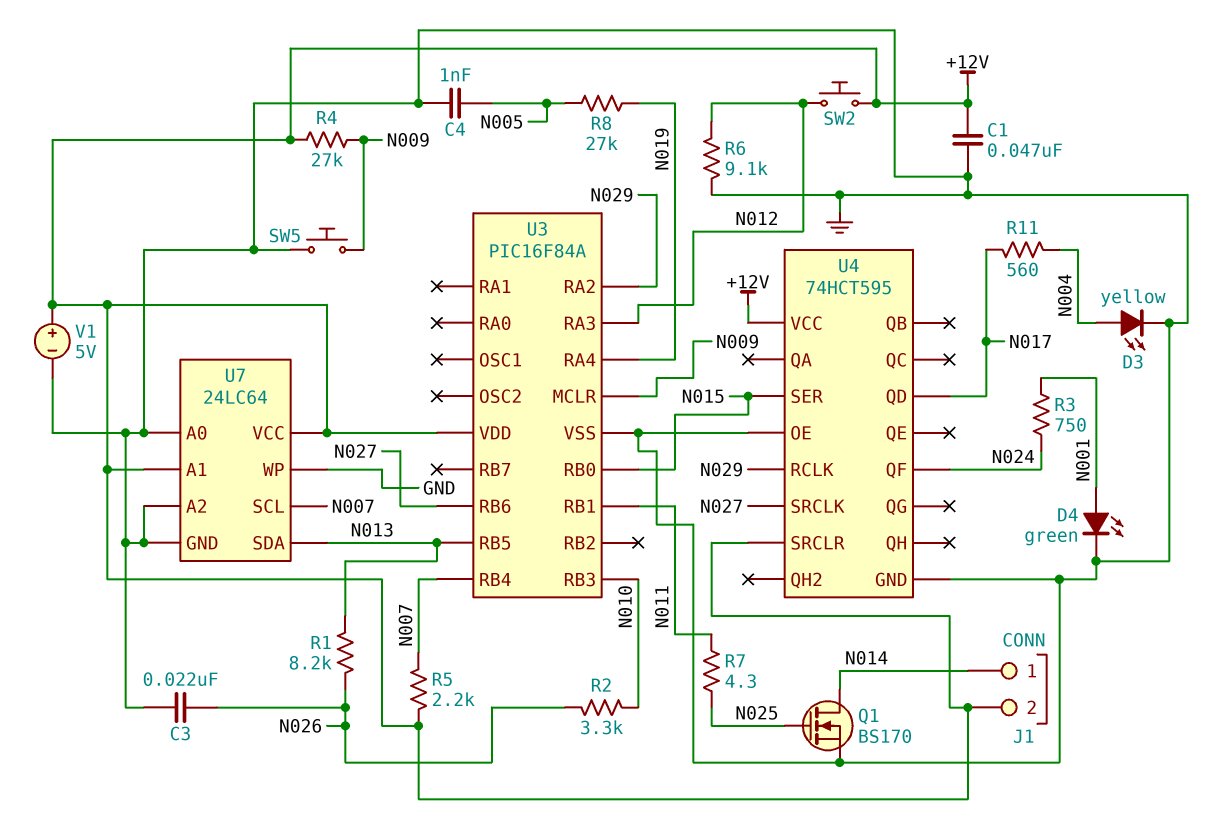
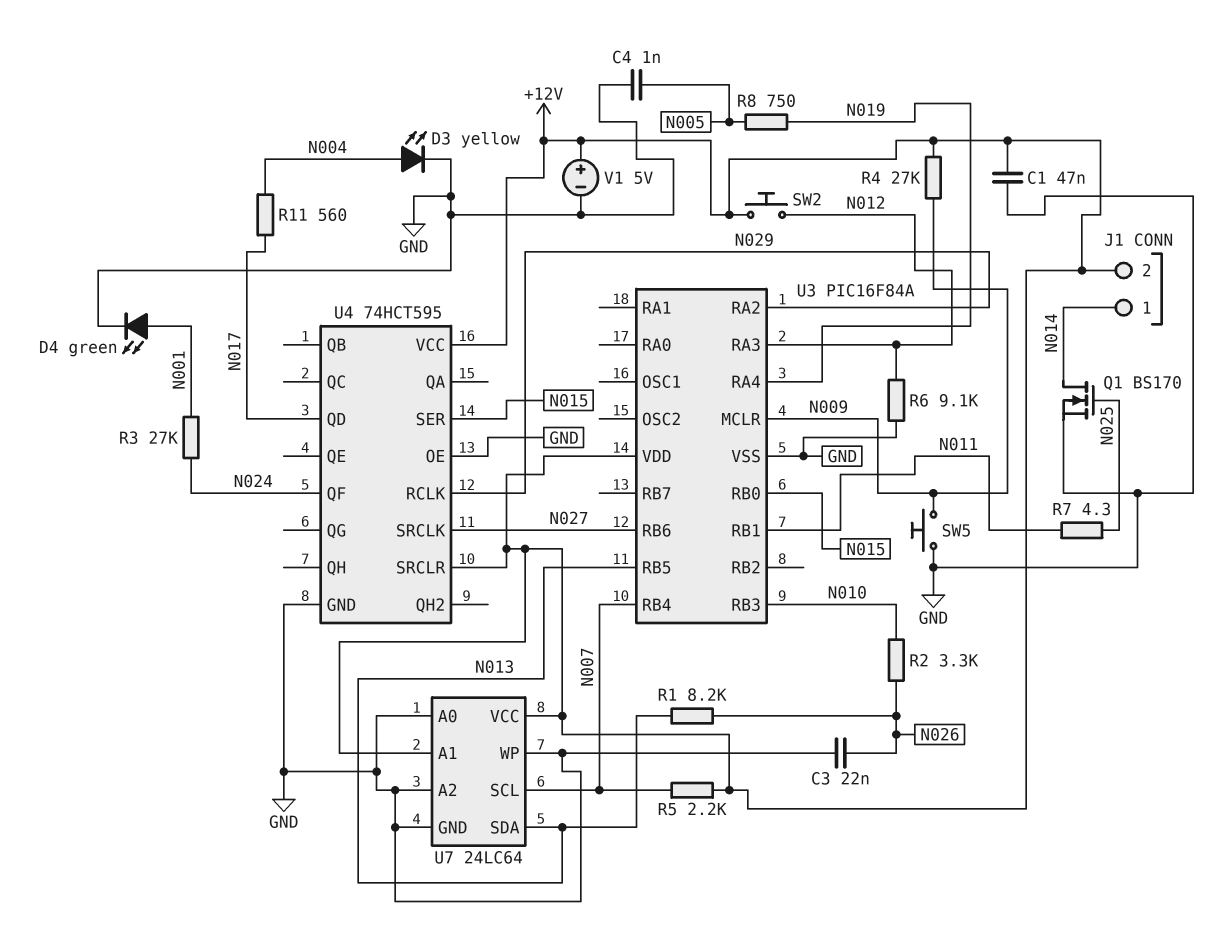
R3: 750 (N001, N024) -> 27k (N001, N024)
R8: 27k (N005, N019) -> 750 (N005, N019)

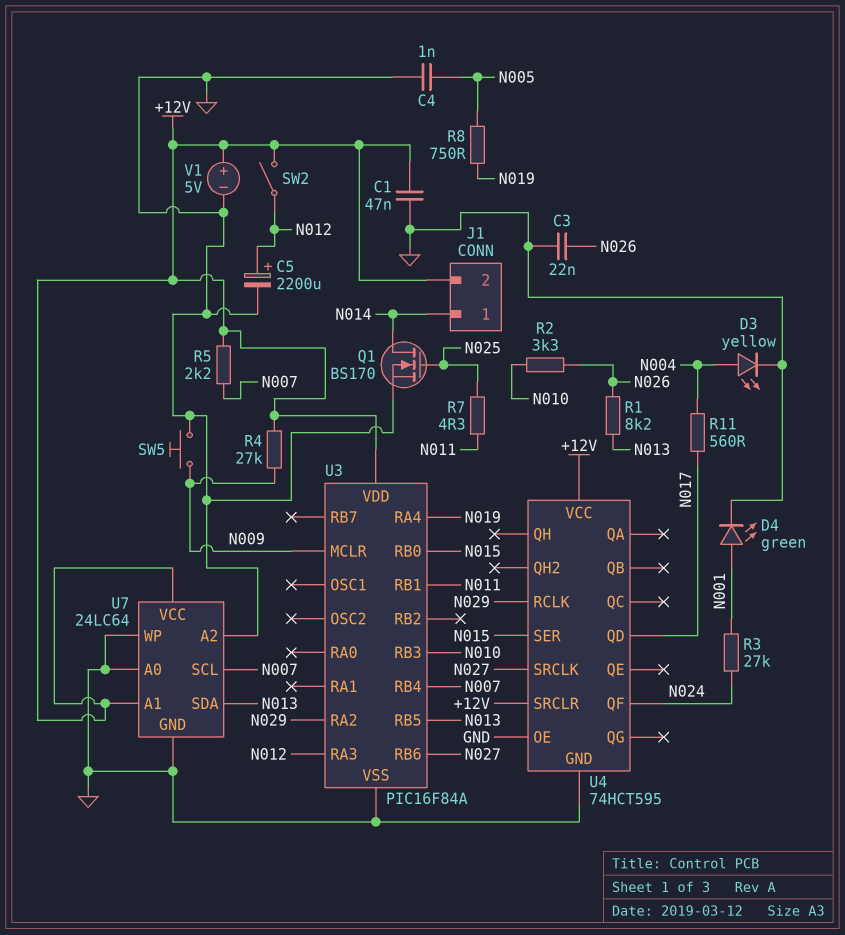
C5: none -> 2200uF (plus N012, minus GND)
R6: 9.1k (GND, N012) -> none
SW2: button (+12V, N012) -> switch (+12V, N012)

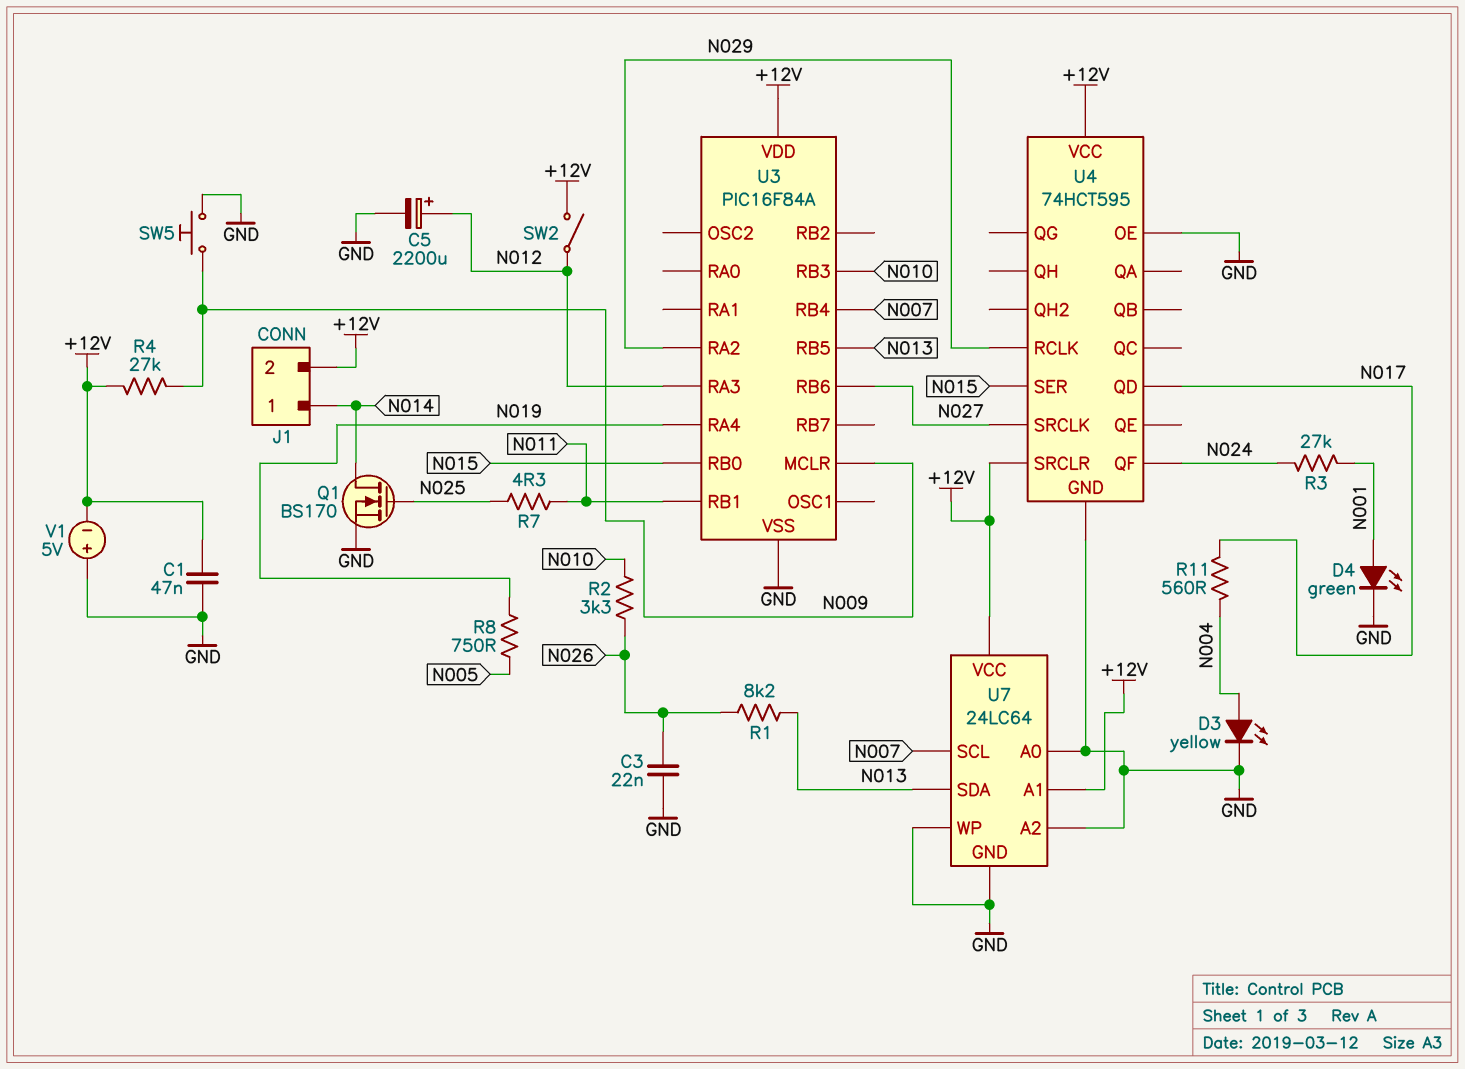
C4: 1nF (GND, N005) -> none
R5: 2.2k (+12V, N007) -> none
V1: 5V (plus +12V, minus GND) -> 5V (plus GND, minus +12V)

